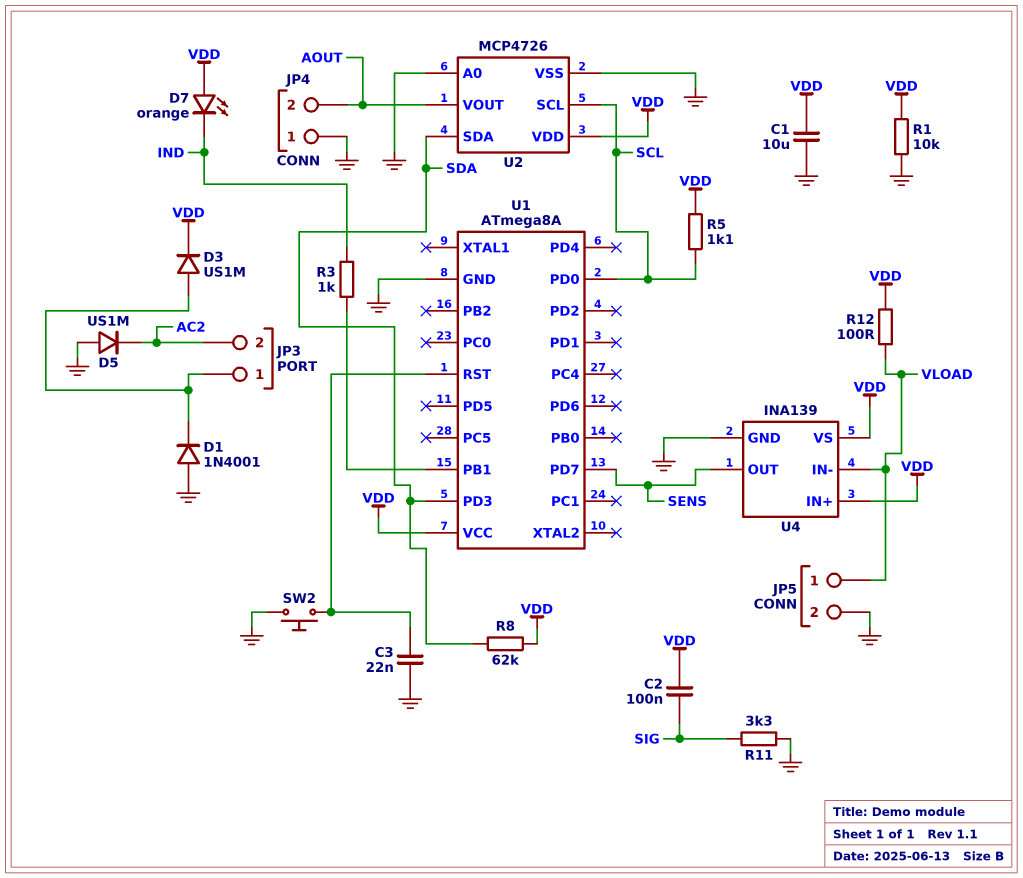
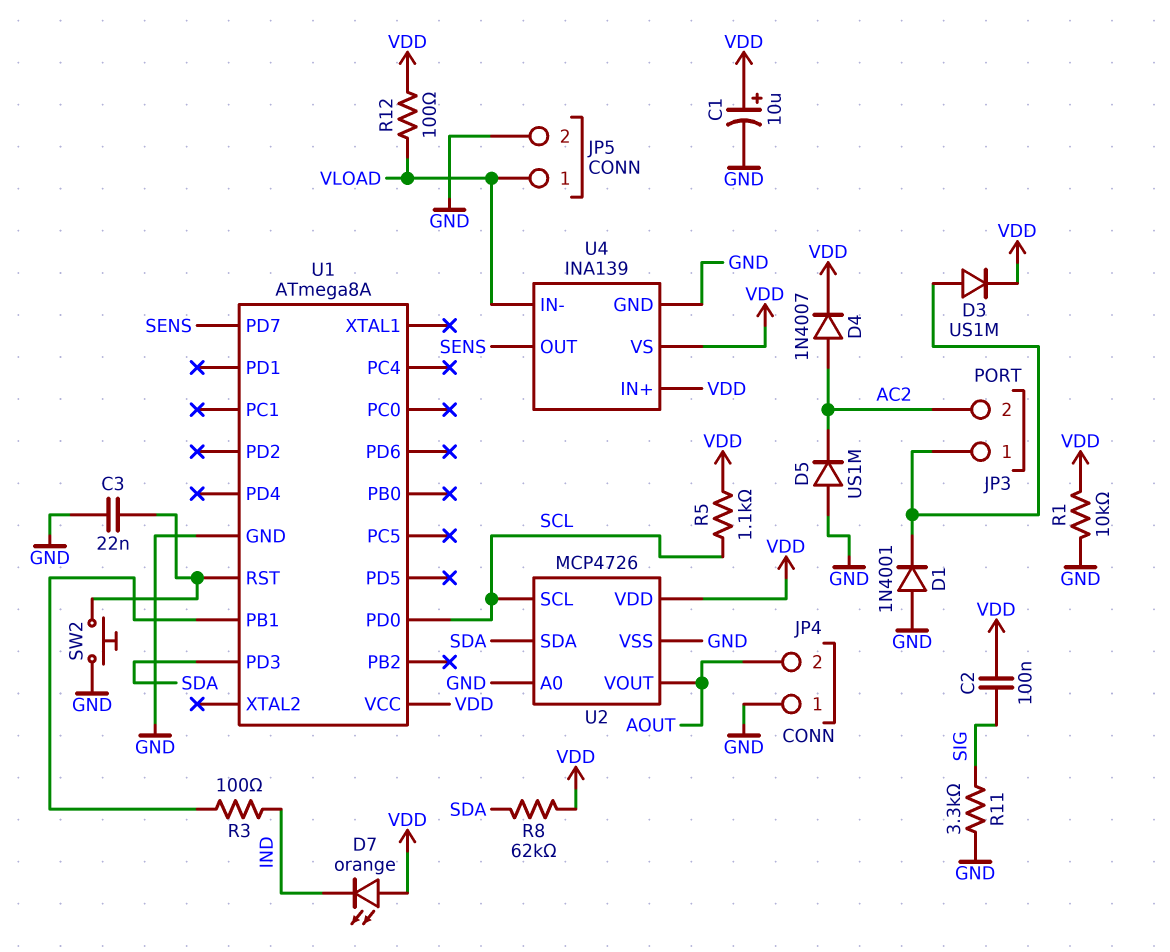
C1: 10uF (GND, VDD) -> 10uF (plus VDD, minus GND)
D4: none -> diode 1N4007 (A AC2, K VDD)
R3: 1k (IND, U1/PB1) -> 100 (IND, U1/PB1)

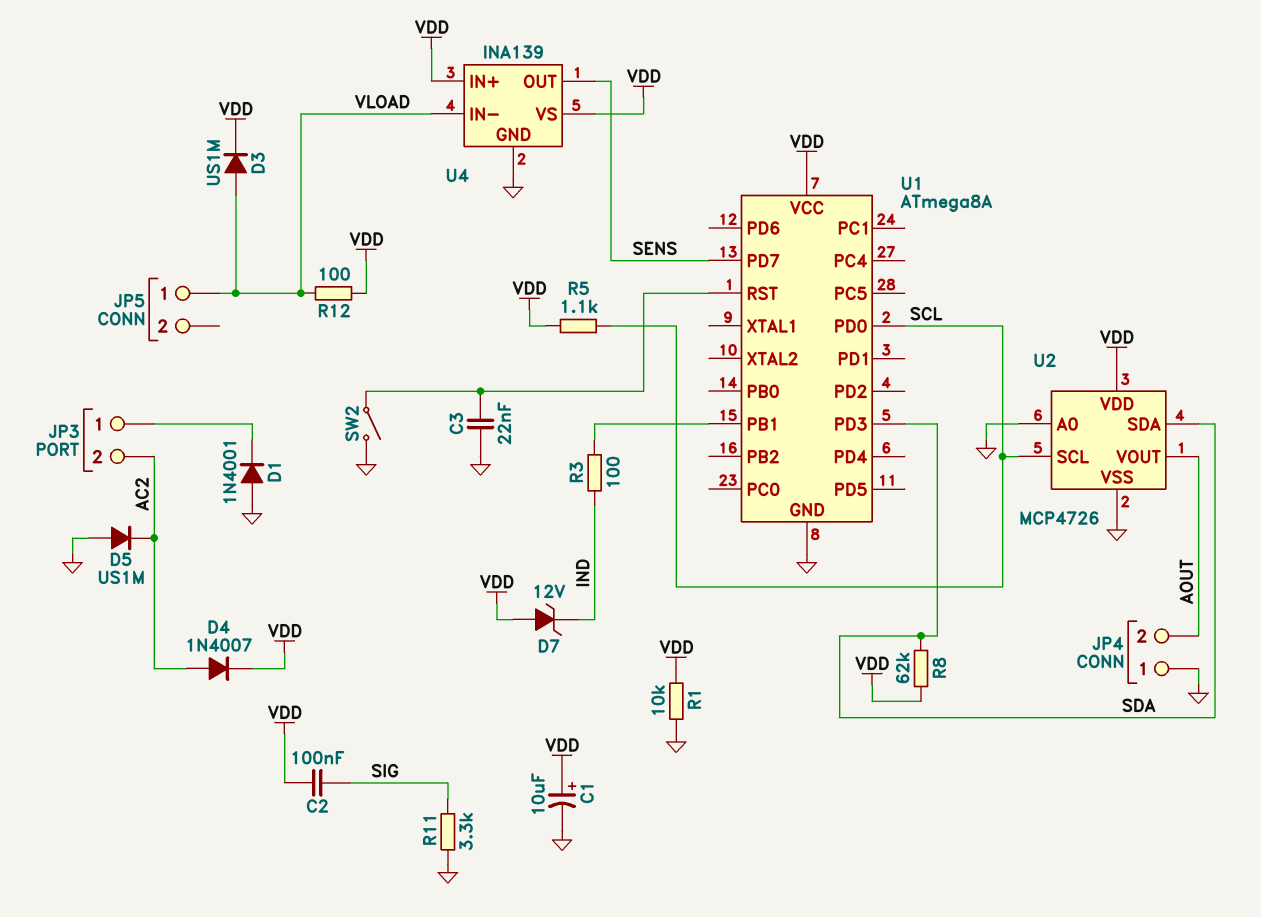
D3: diode US1M (A JP3/1, K VDD) -> diode US1M (A VLOAD, K VDD)
D7: LED orange (A VDD, K IND) -> zener 12V (A VDD, K IND)
JP5 pin 2: GND -> none
SW2: button (GND, U1/RST) -> switch (GND, U1/RST)

